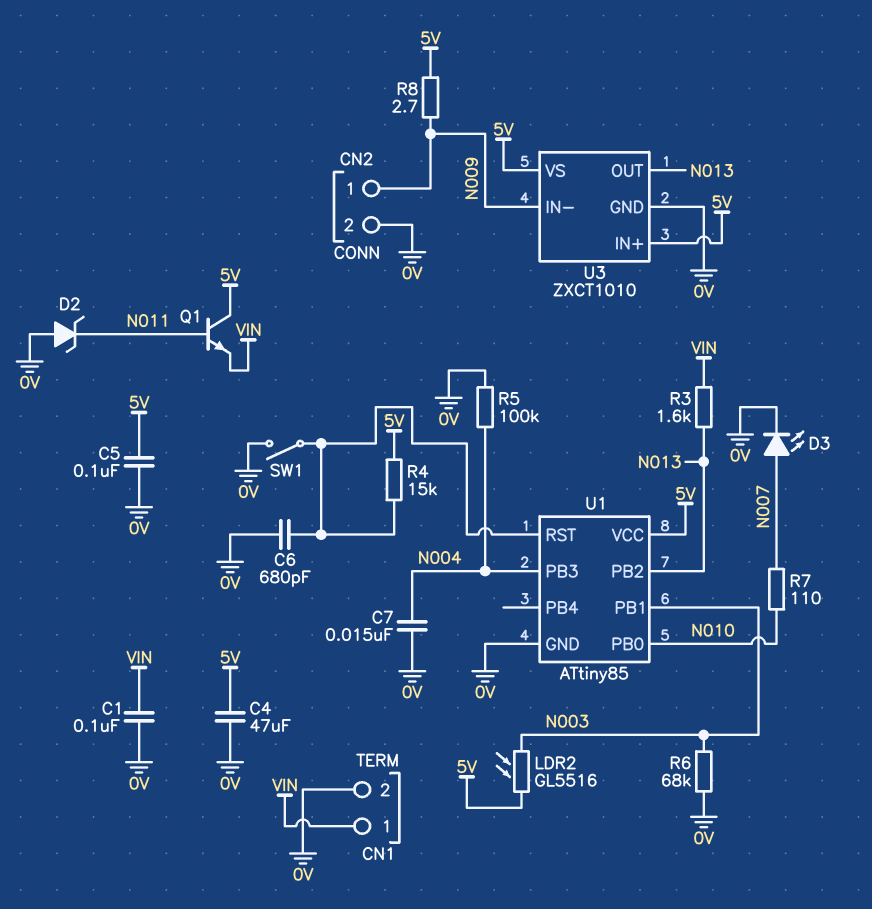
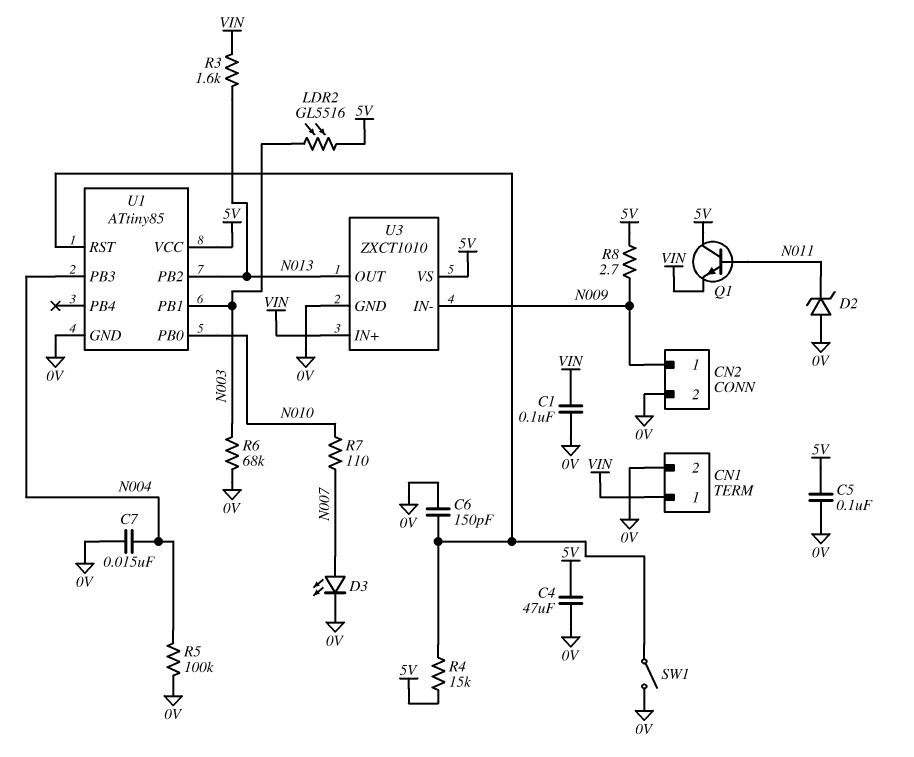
C6: 680pF (0V, U1/RST) -> 150pF (0V, U1/RST)
U3 pin IN+: 5V -> VIN

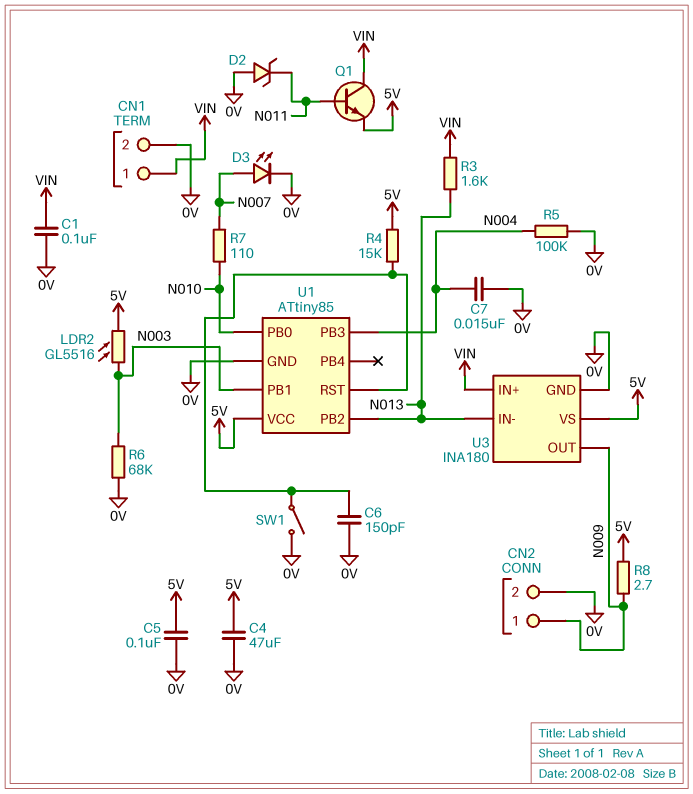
Q1: NPN (B N011, C 5V, E VIN) -> NPN (B N011, C VIN, E 5V)
U3: ZXCT1010 -> INA180
U3 pin IN-: N009 -> N013
U3 pin OUT: N013 -> N009

